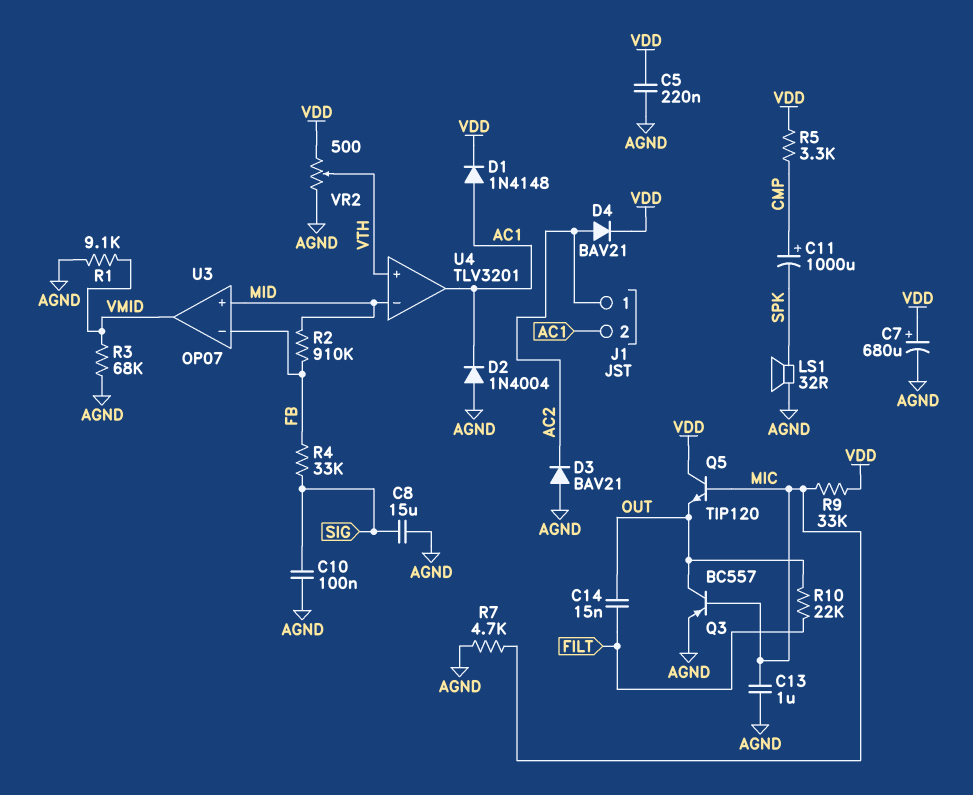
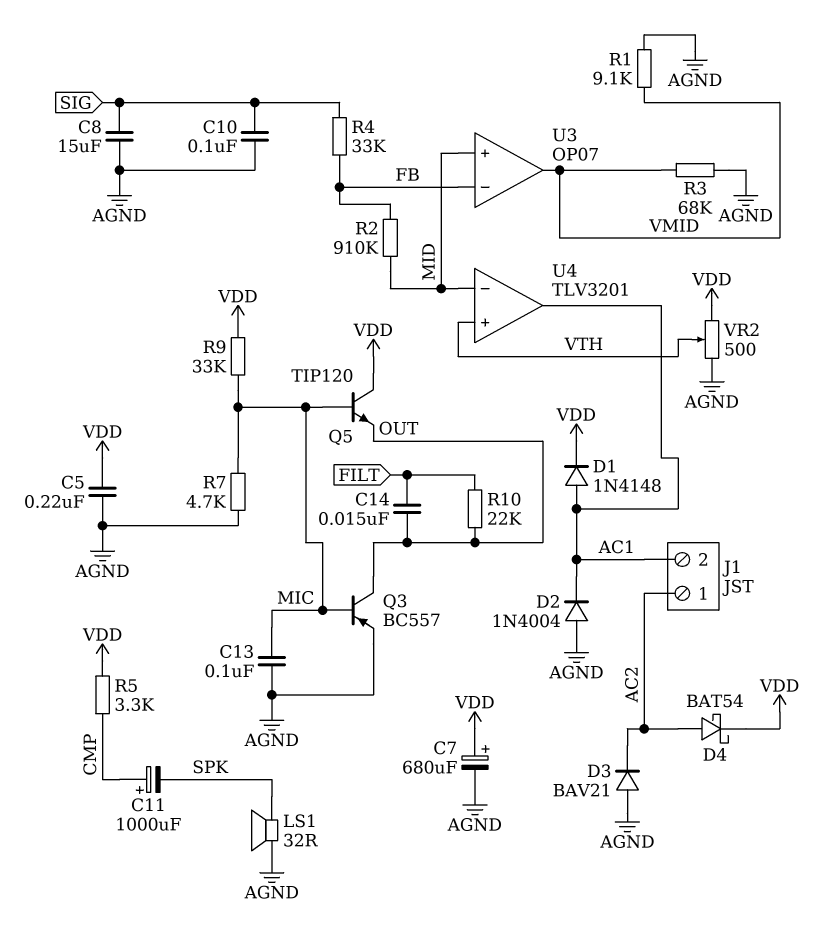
C13: 1uF (AGND, MIC) -> 100nF (AGND, MIC)
D4: diode BAV21 (A AC2, K VDD) -> schottky BAT54 (A AC2, K VDD)

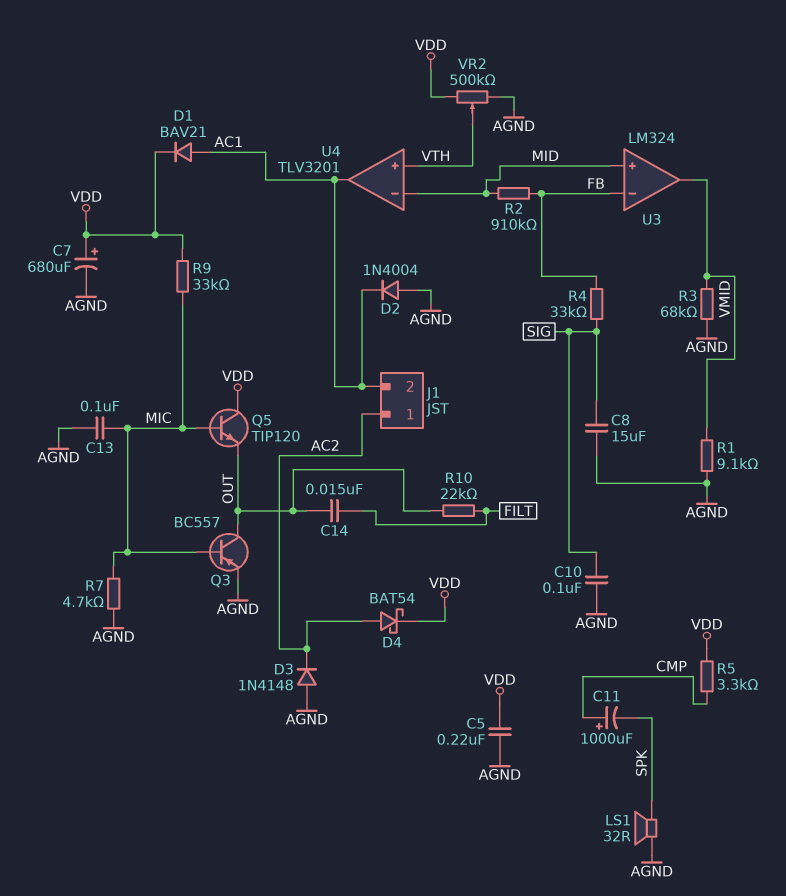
D1: diode 1N4148 (A AC1, K VDD) -> diode BAV21 (A AC1, K VDD)
D3: diode BAV21 (A AGND, K AC2) -> diode 1N4148 (A AGND, K AC2)
U3: OP07 -> LM324
VR2: 500 (AGND, VDD, wiper VTH) -> 500k (AGND, VDD, wiper VTH)

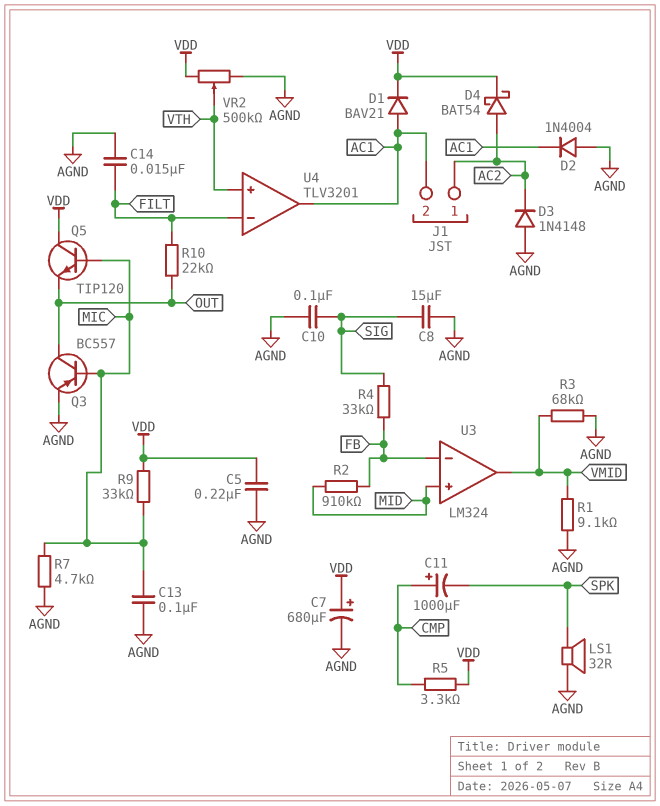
C14: 15nF (FILT, OUT) -> 15nF (AGND, FILT)
U4 pin in-: MID -> FILT

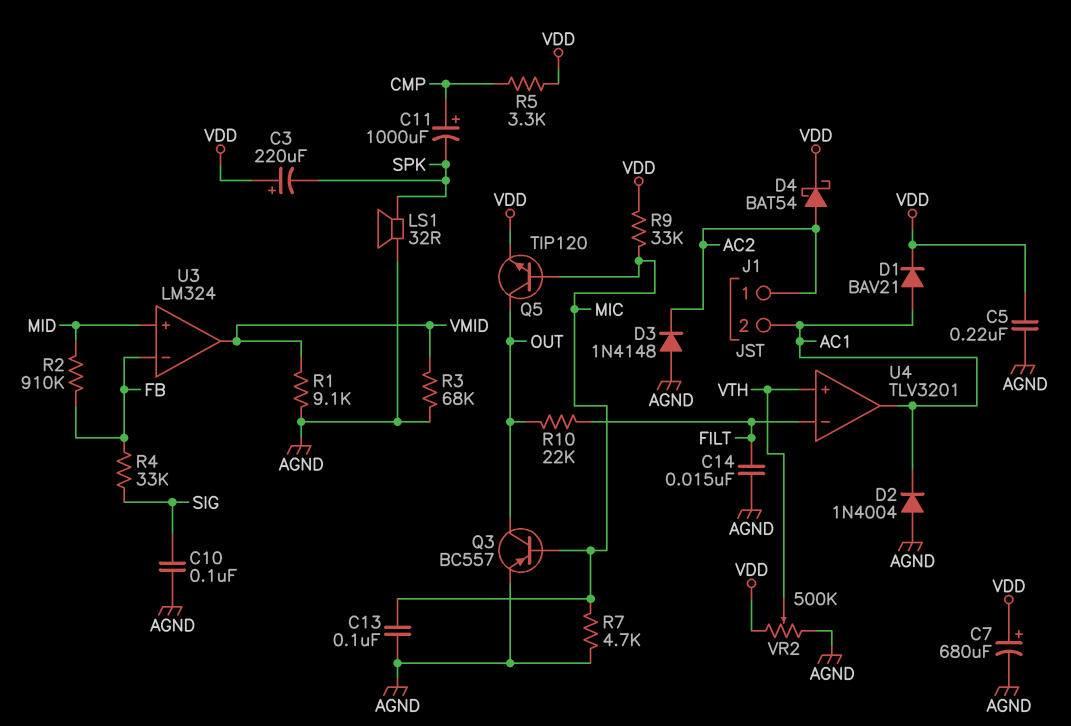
C3: none -> 220uF (plus VDD, minus SPK)
C8: 15uF (AGND, SIG) -> none
Q5: NPN TIP120 (B MIC, C VDD, E OUT) -> NPN TIP120 (B MIC, C OUT, E VDD)

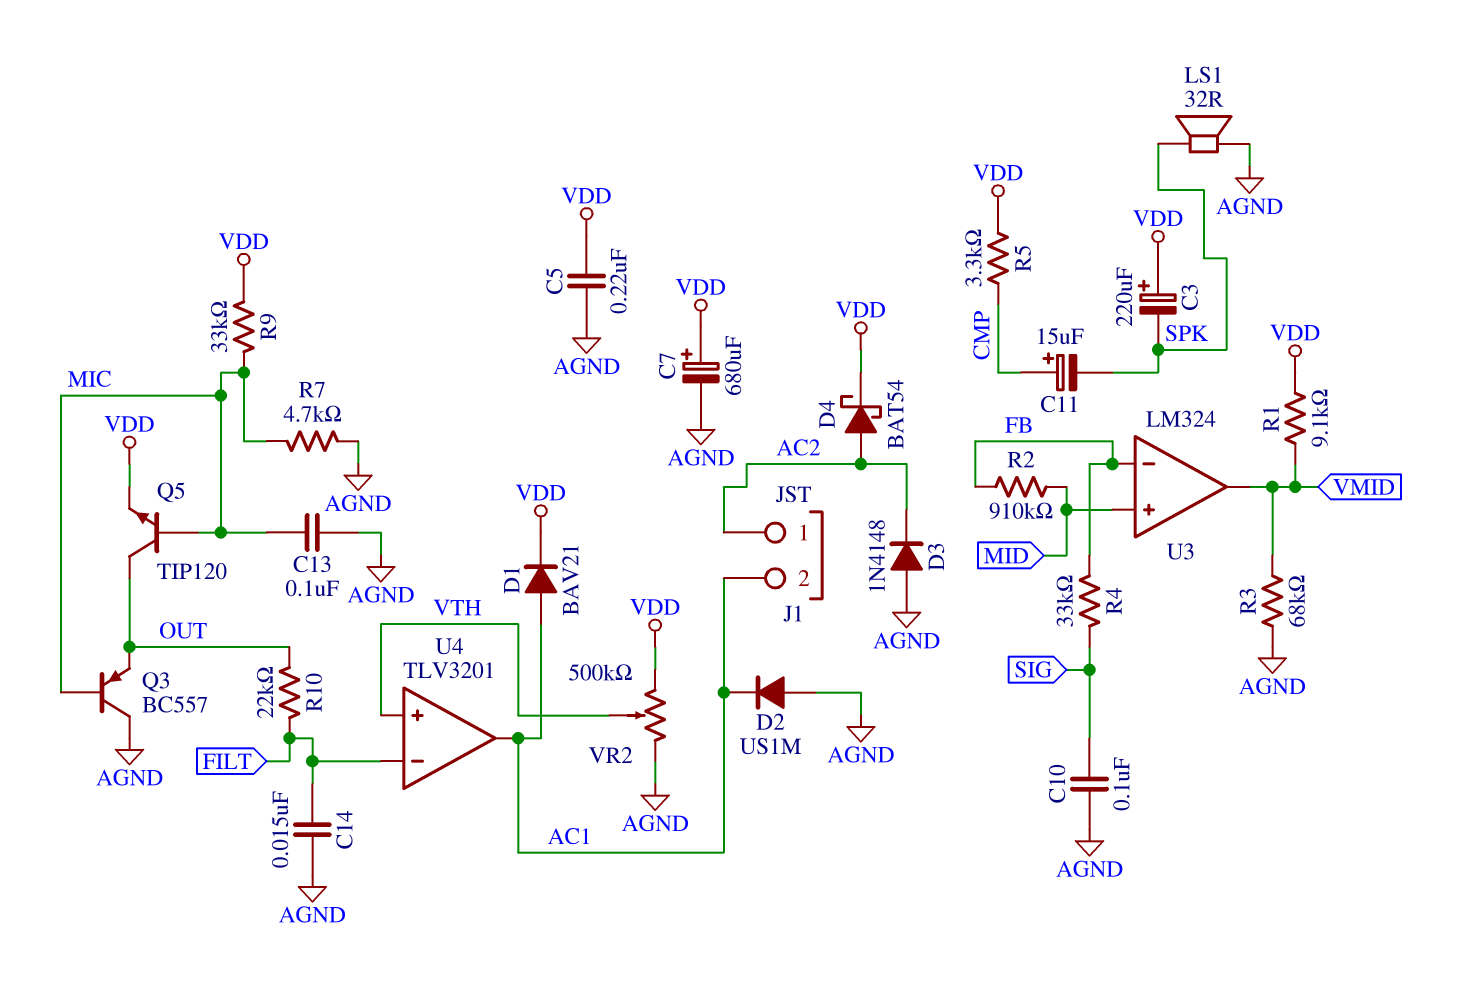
C11: 1000uF (plus CMP, minus SPK) -> 15uF (plus CMP, minus SPK)
D2: diode 1N4004 (A AGND, K AC1) -> diode US1M (A AGND, K AC1)
Q3: PNP BC557 (B MIC, C OUT, E AGND) -> PNP BC557 (B MIC, C AGND, E OUT)
R1: 9.1k (AGND, VMID) -> 9.1k (VDD, VMID)

